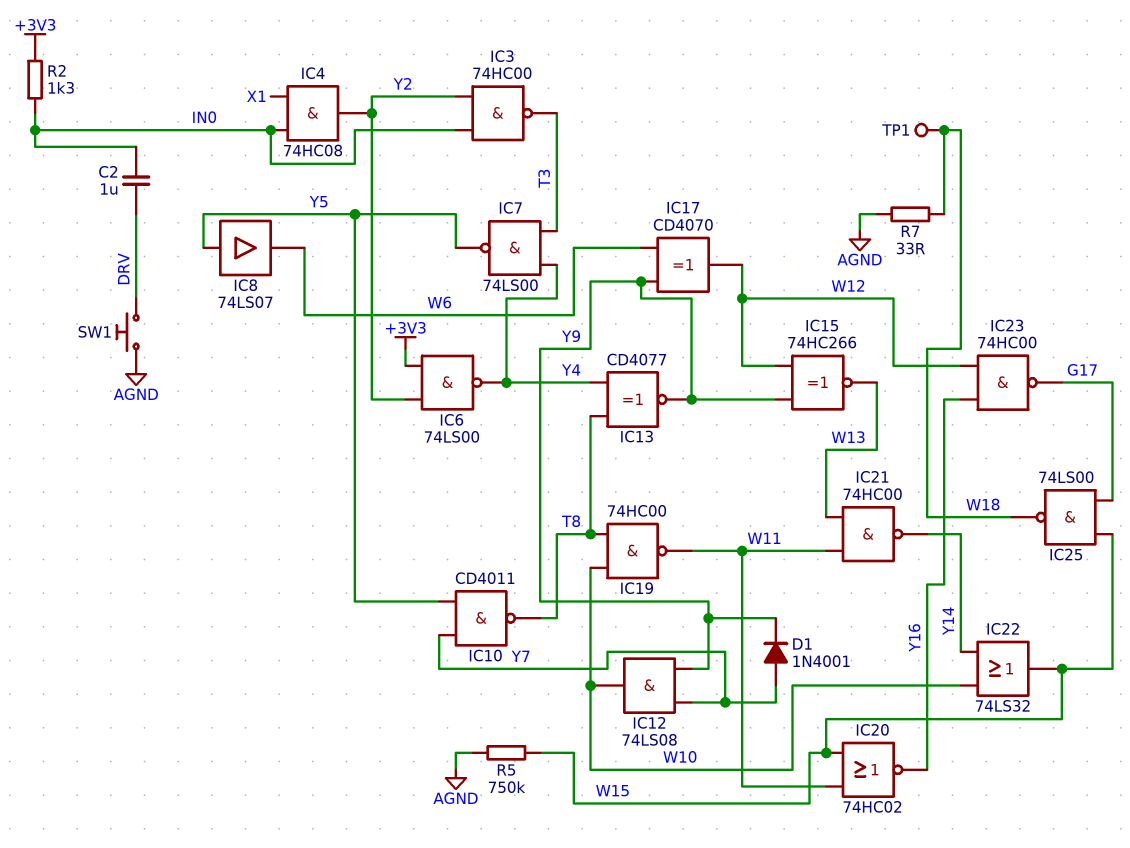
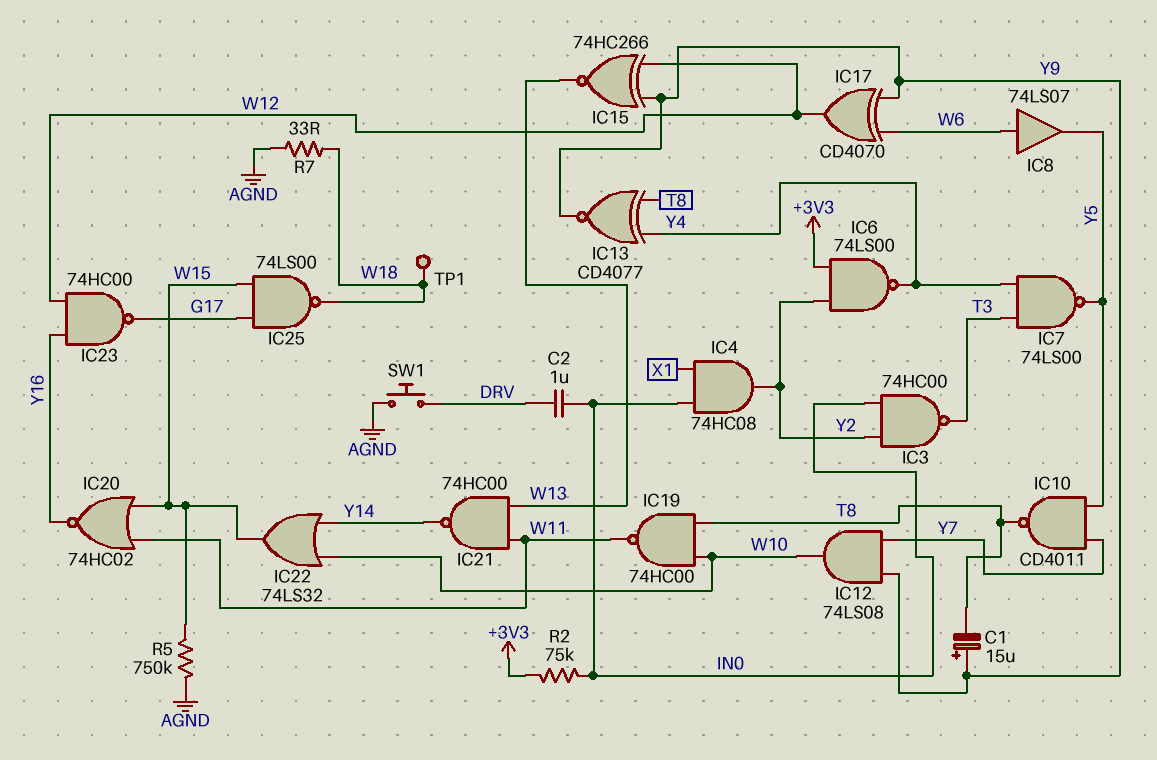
C1: none -> 15uF (plus Y9, minus T8)
D1: diode 1N4001 (A Y7, K Y9) -> none
IC8: buffer 74LS07 (in Y5, out W6) -> buffer 74LS07 (in W6, out Y5)
R2: 1.3k (+3V3, IN0) -> 75k (+3V3, IN0)

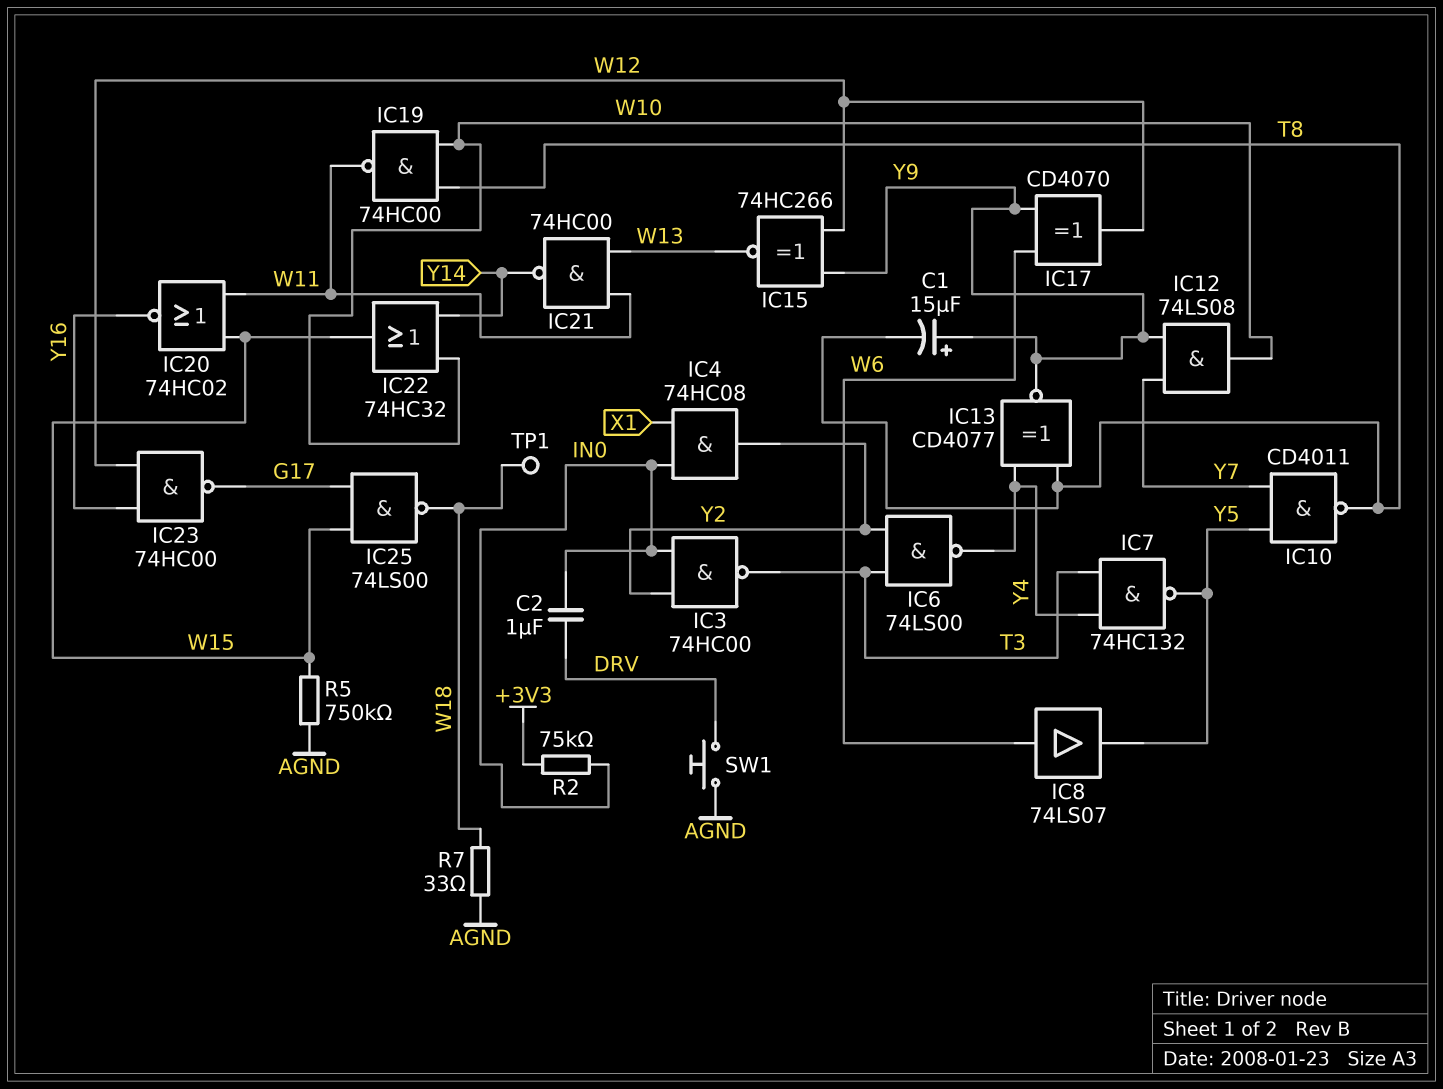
IC6: NAND 74LS00 (in +3V3, in Y2, out Y4) -> NAND 74LS00 (in T3, in Y2, out Y4)
IC7: NAND 74LS00 (in T3, in Y4, out Y5) -> NAND 74HC132 (in T3, in Y4, out Y5)
IC22: OR 74LS32 (in W10, in Y14, out W15) -> OR 74HC32 (in W10, in Y14, out W15)

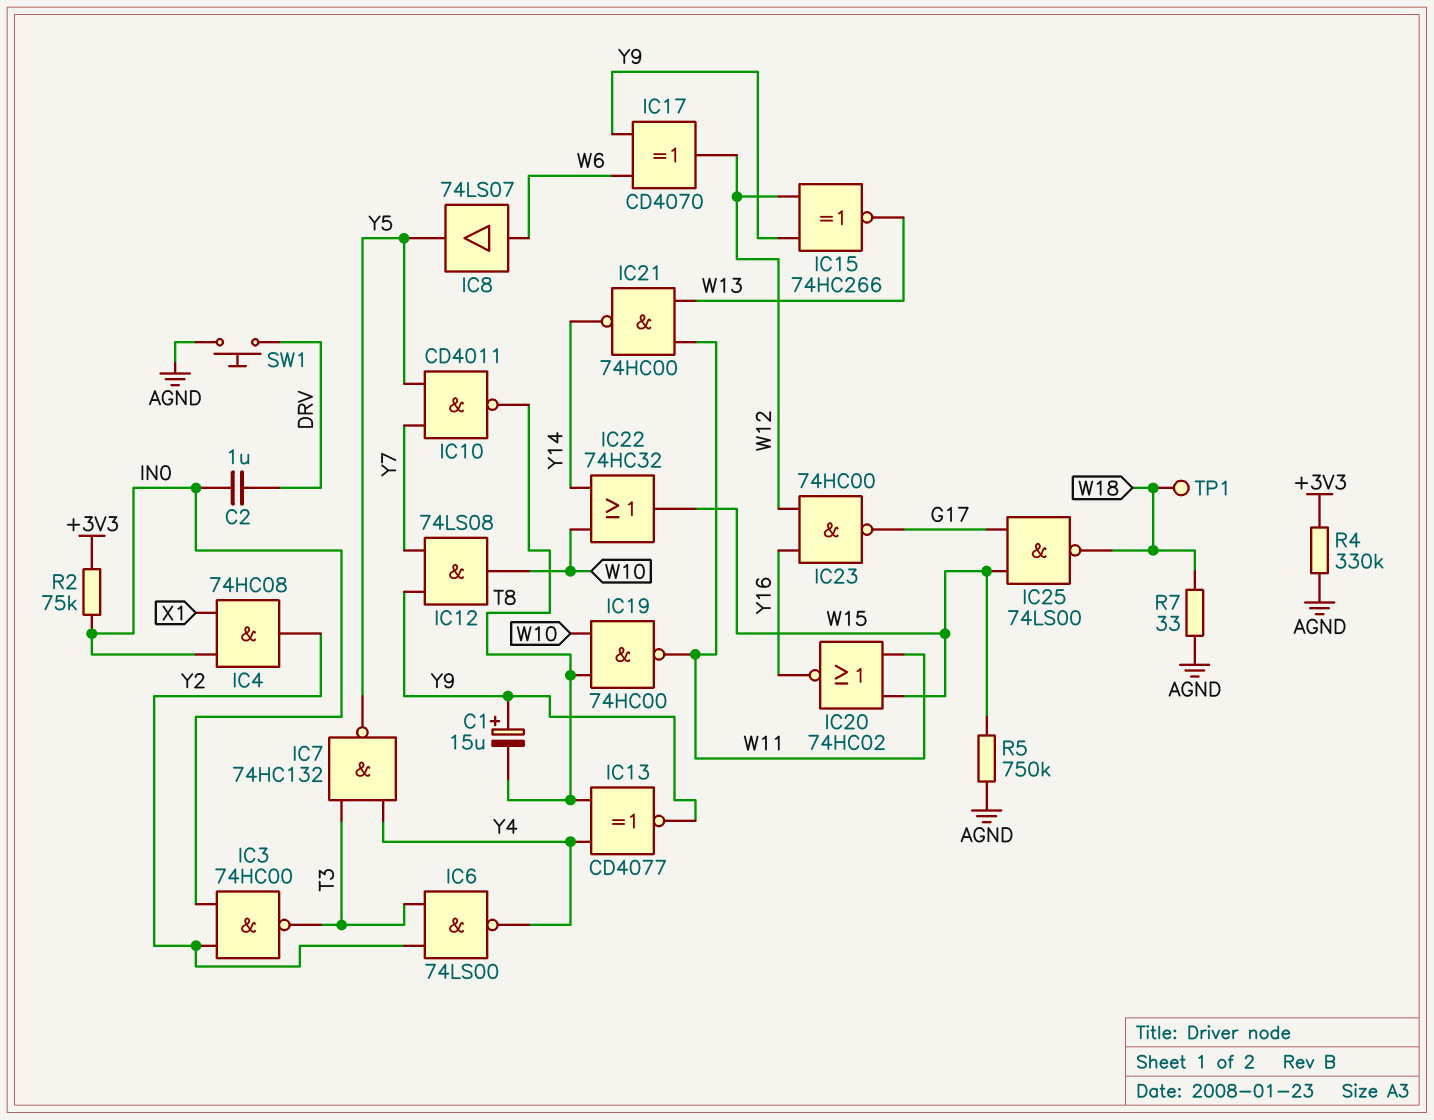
R4: none -> 330k (+3V3, AGND)

